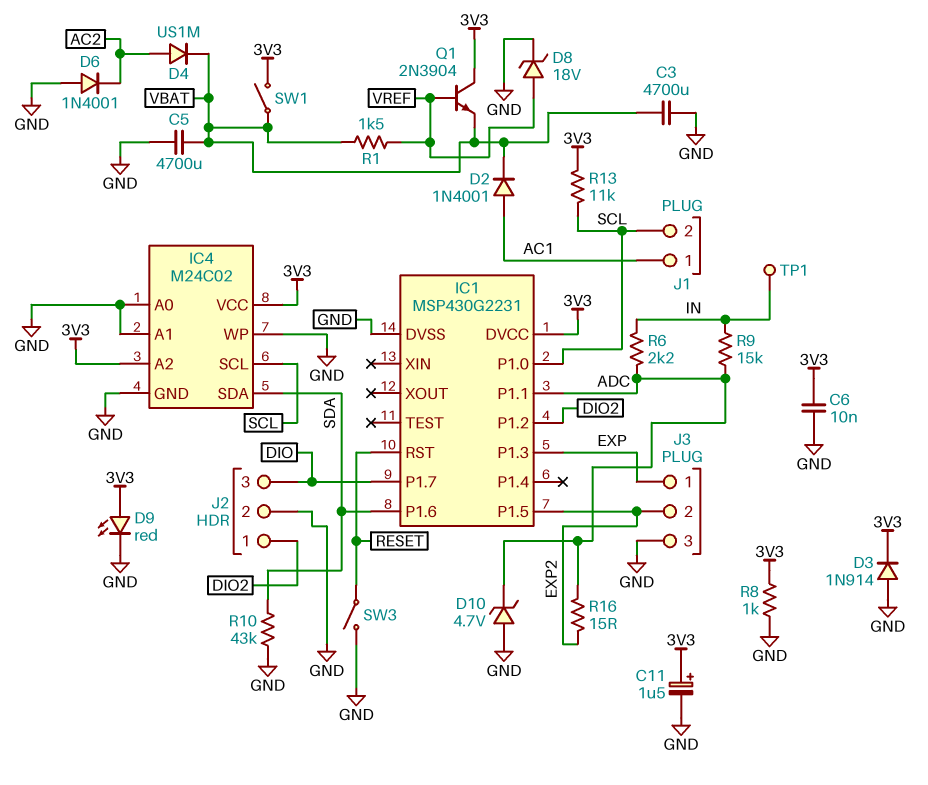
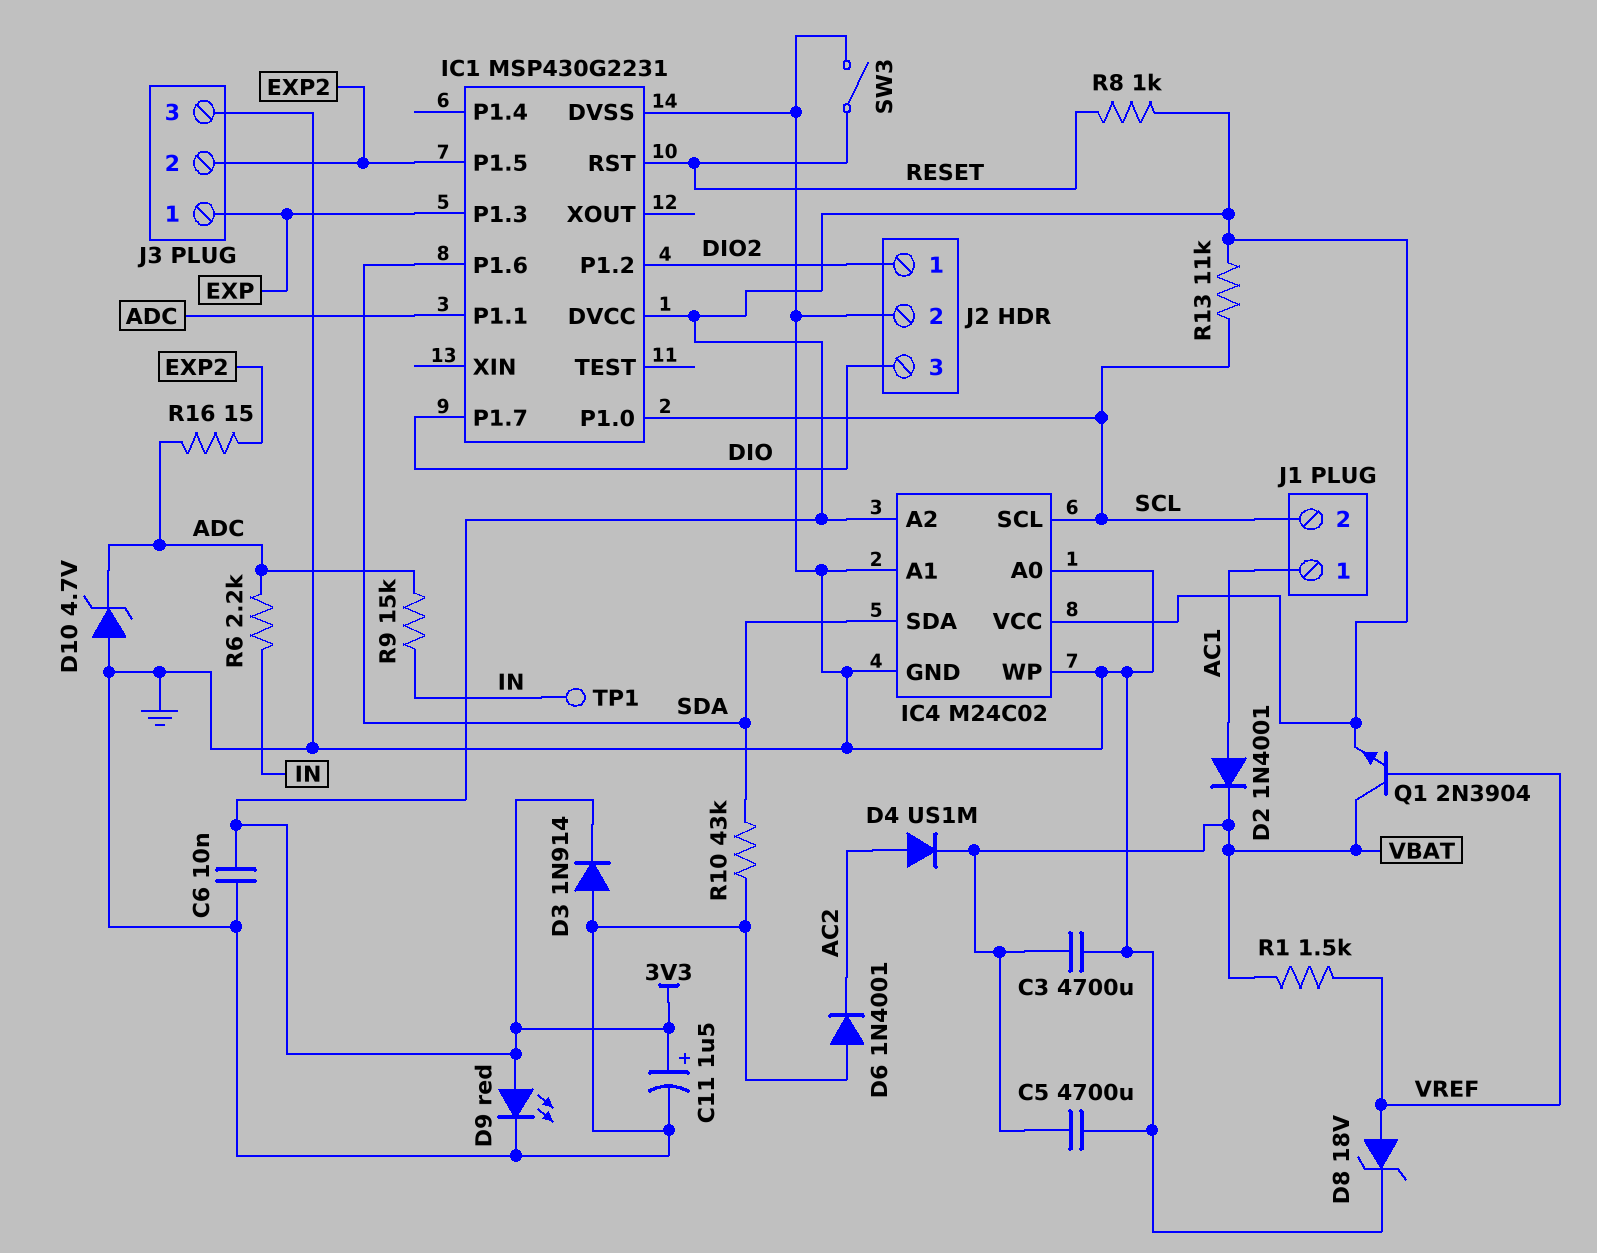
Q1: NPN 2N3904 (B VREF, C 3V3, E VBAT) -> NPN 2N3904 (B VREF, C VBAT, E 3V3)
R8: 1k (3V3, GND) -> 1k (3V3, RESET)
SW1: switch (3V3, VBAT) -> none

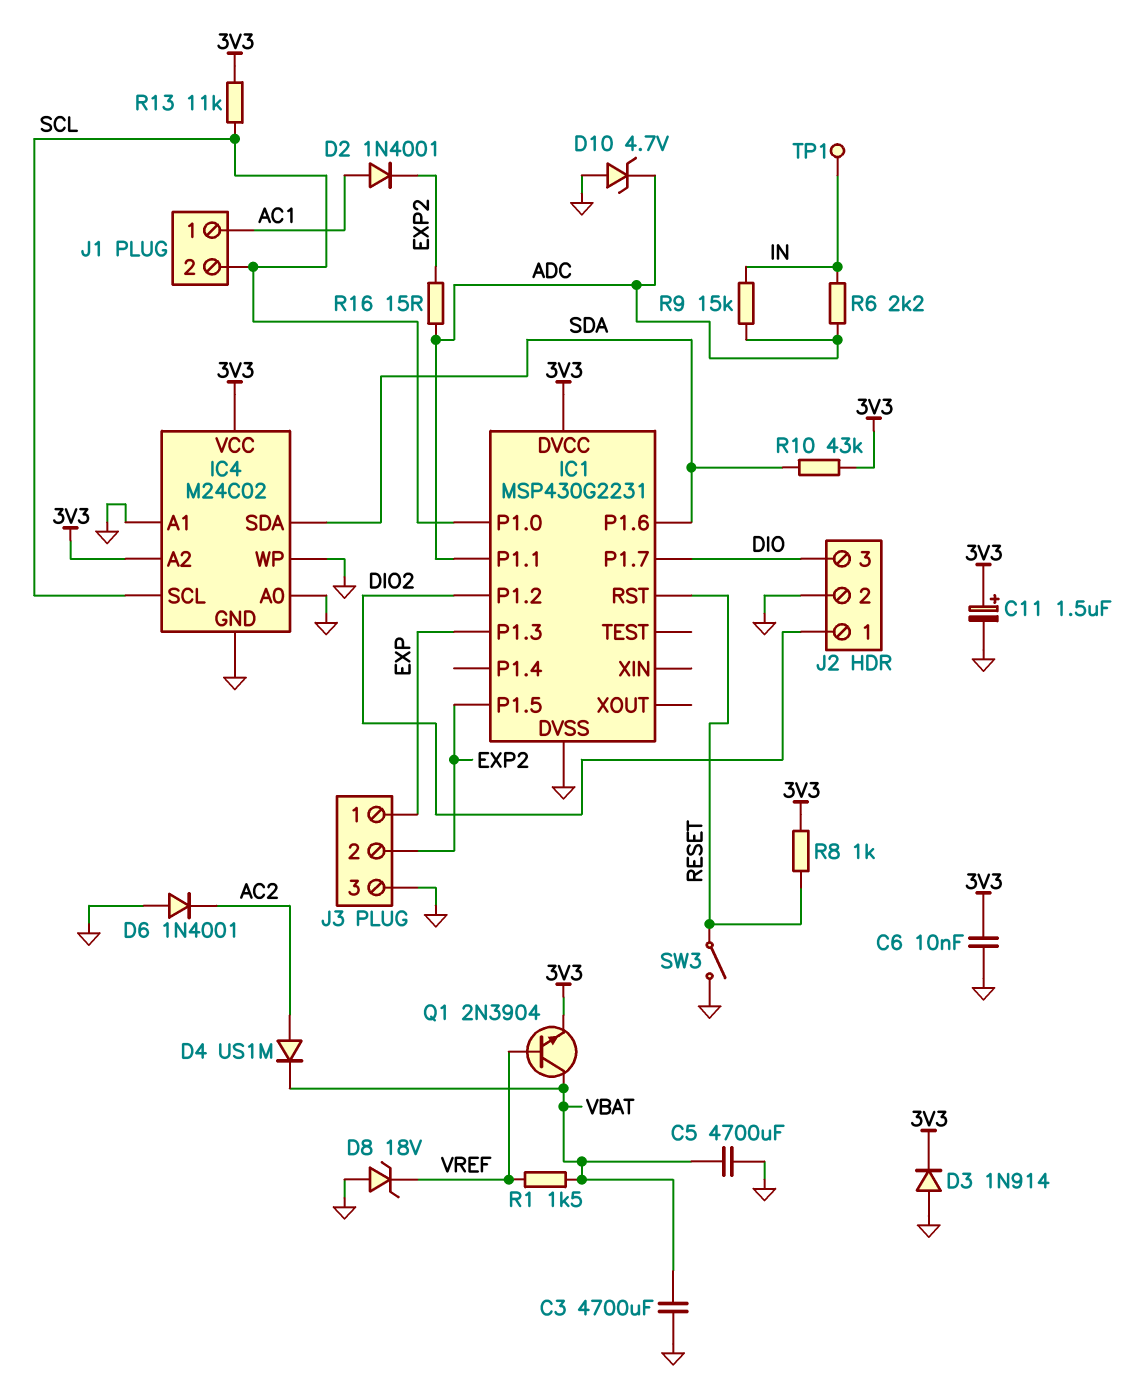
D2: diode 1N4001 (A AC1, K VBAT) -> diode 1N4001 (A AC1, K EXP2)
D8: zener 18V (A VREF, K GND) -> zener 18V (A GND, K VREF)
D9: LED red (A 3V3, K GND) -> none
R10: 43k (GND, SDA) -> 43k (3V3, SDA)

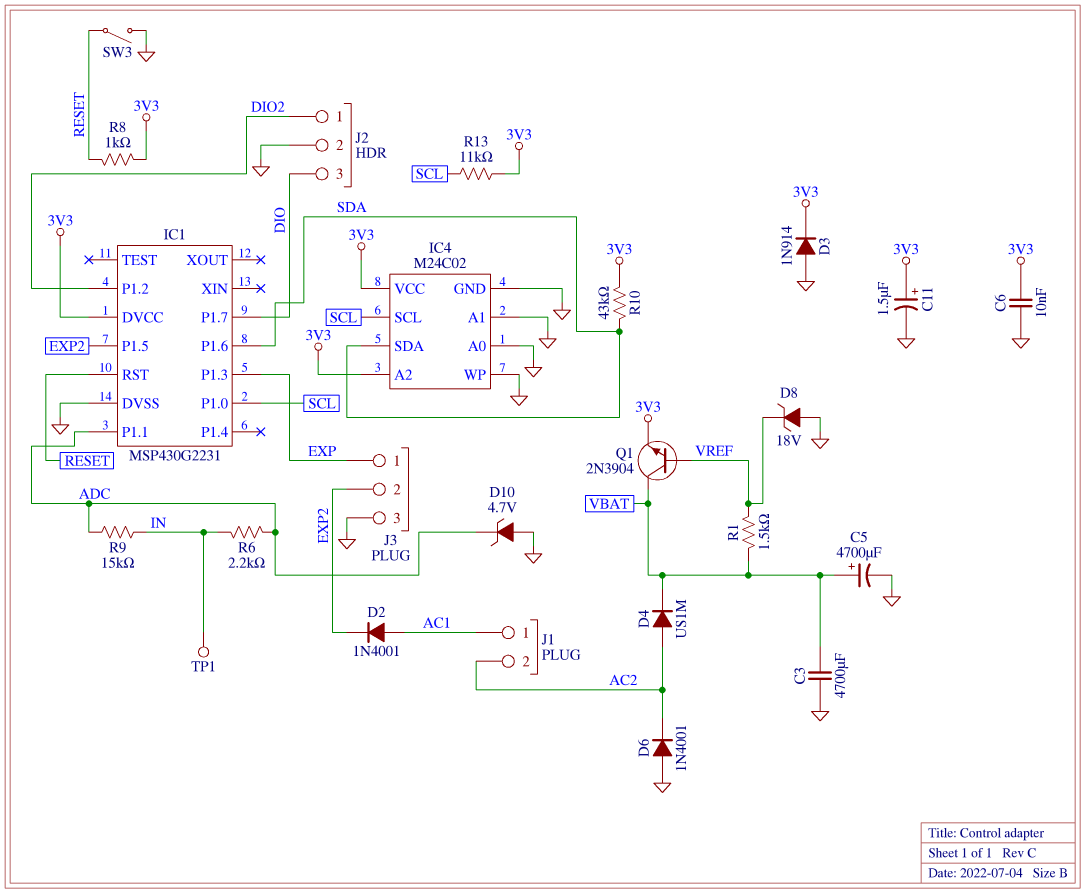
C5: 4700uF (GND, VBAT) -> 4700uF (plus VBAT, minus GND)
J1 pin 2: SCL -> AC2
R16: 15 (ADC, EXP2) -> none

